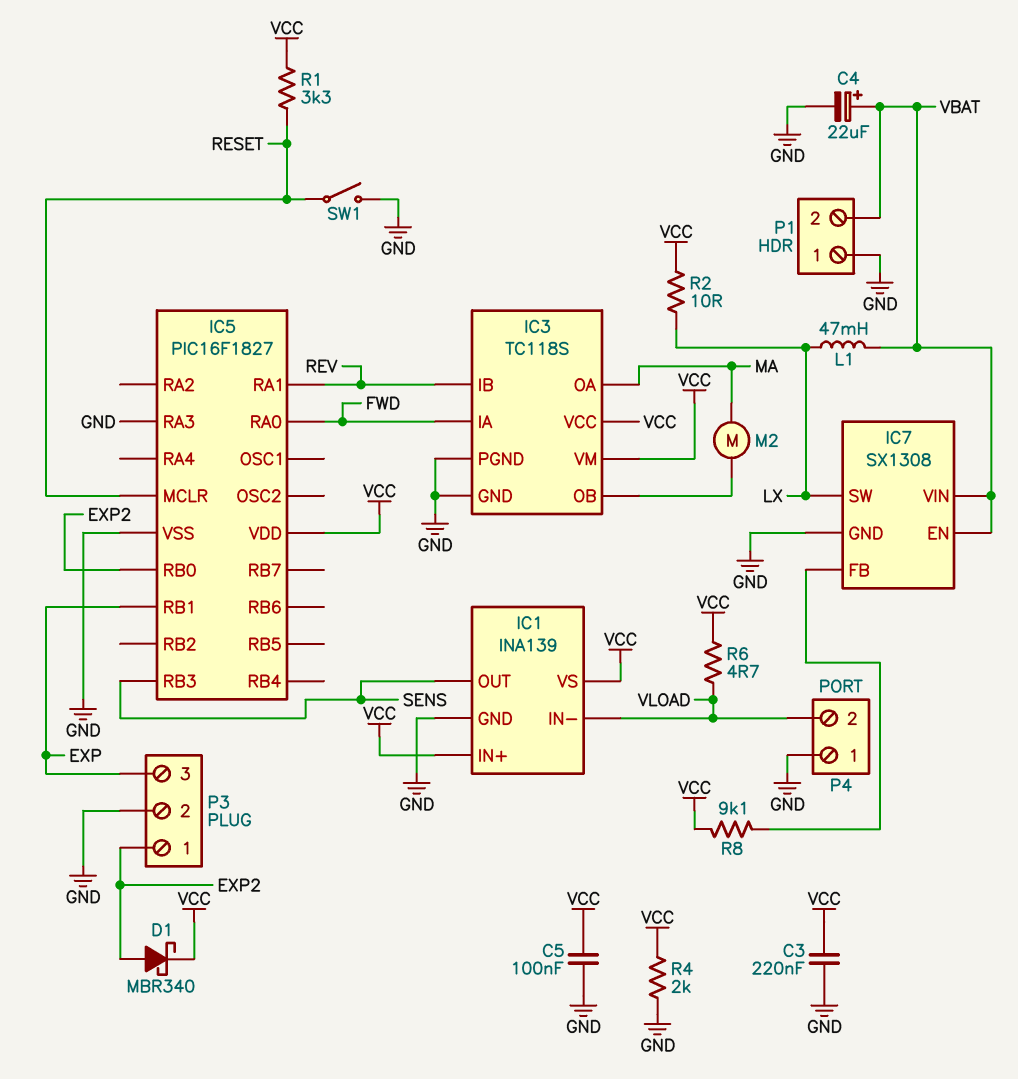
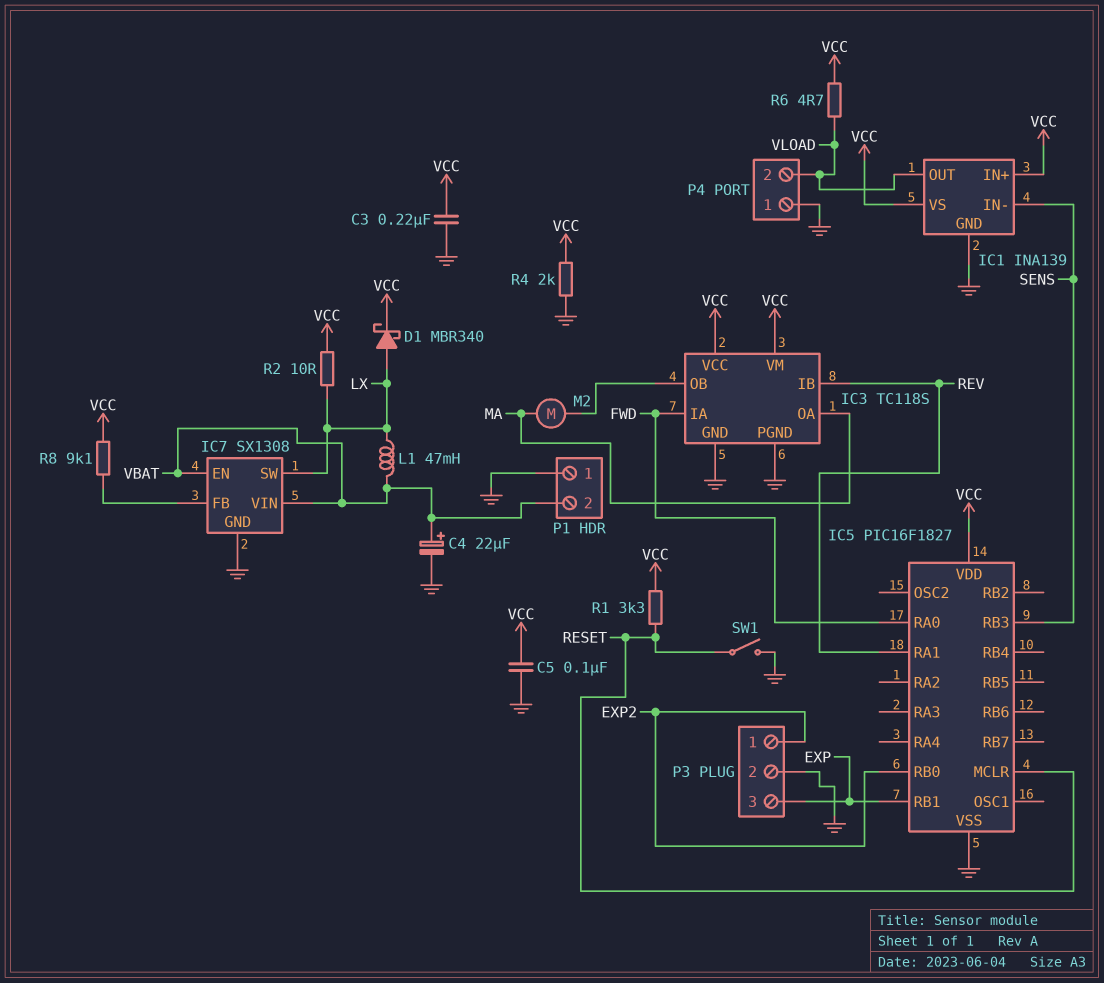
D1: schottky MBR340 (A EXP2, K VCC) -> schottky MBR340 (A LX, K VCC)
IC1 pin IN-: VLOAD -> SENS
IC1 pin OUT: SENS -> VLOAD
IC5 pin RA3: GND -> none

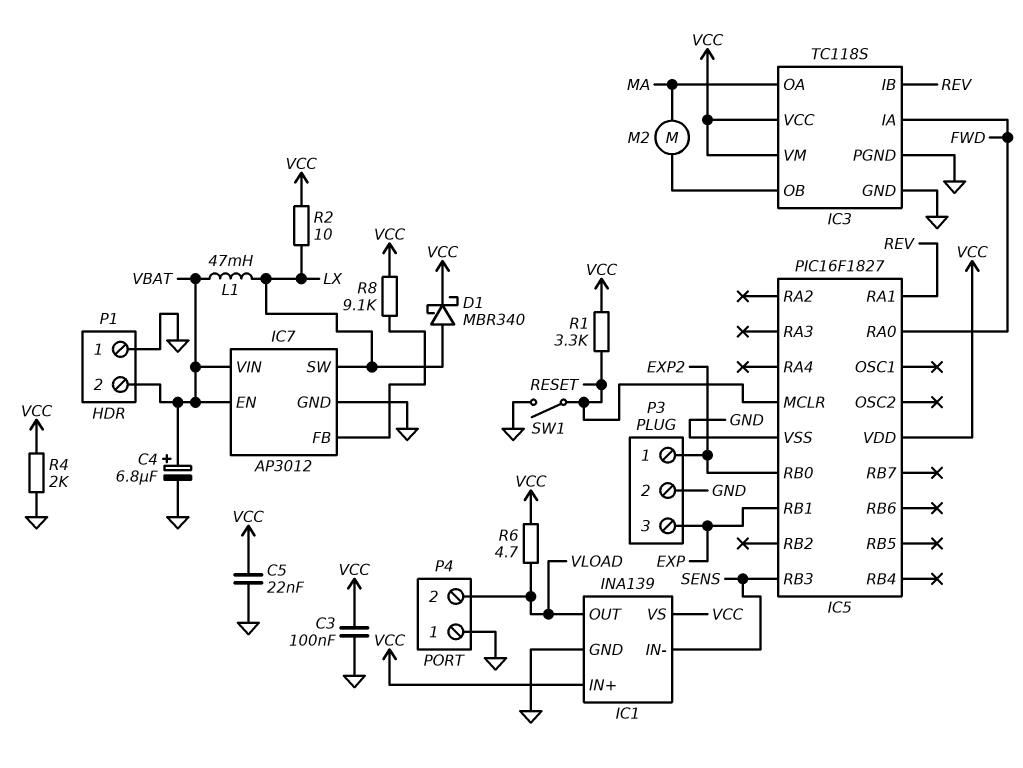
C3: 220nF (GND, VCC) -> 100nF (GND, VCC)
C4: 22uF (plus VBAT, minus GND) -> 6.8uF (plus VBAT, minus GND)
C5: 100nF (GND, VCC) -> 22nF (GND, VCC)
IC7: SX1308 -> AP3012

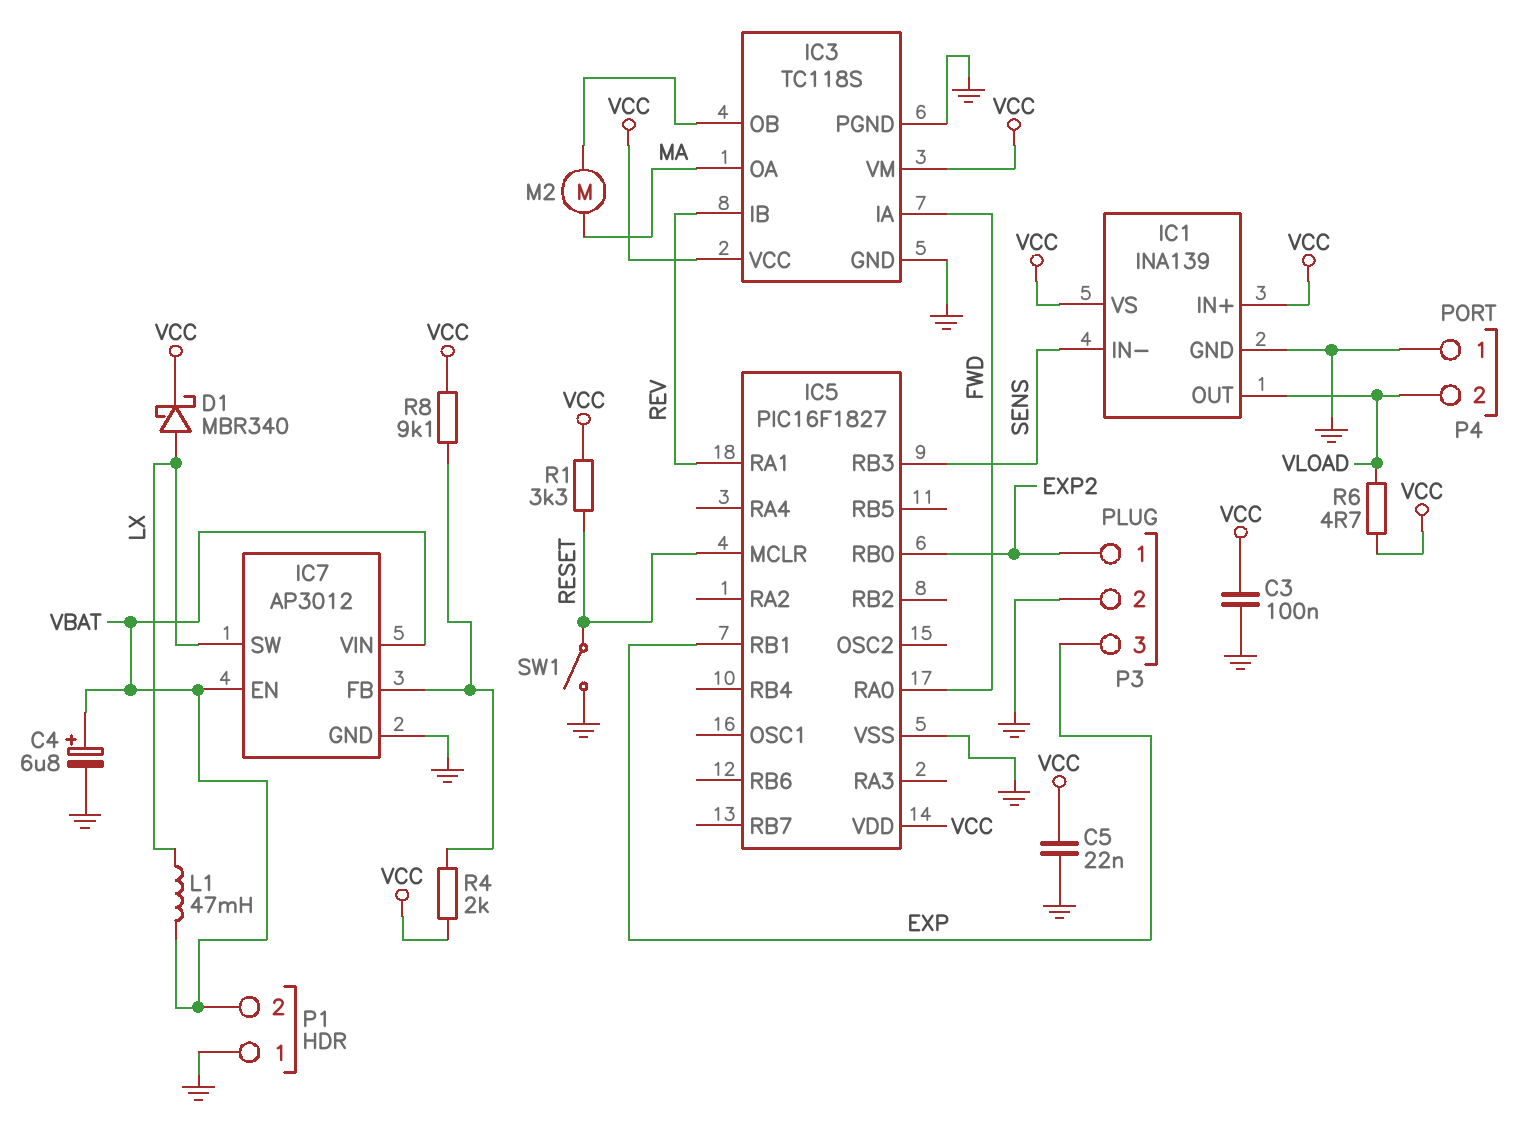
R2: 10 (LX, VCC) -> none
R4: 2k (GND, VCC) -> 2k (IC7/FB, VCC)

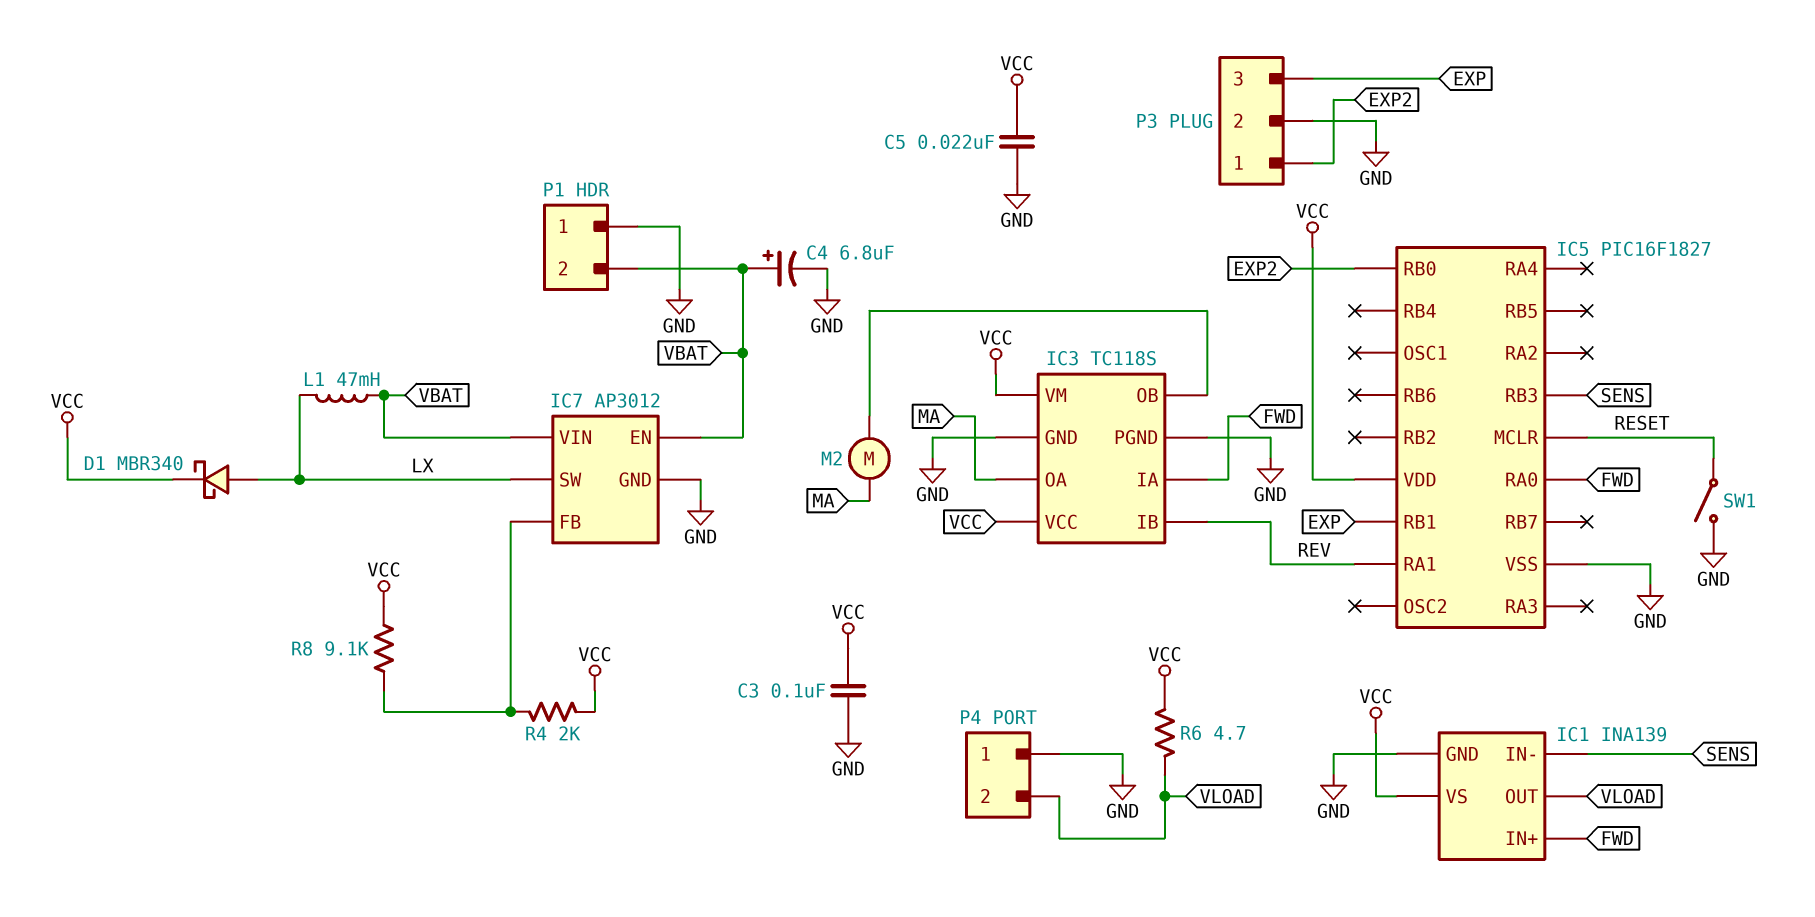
IC1 pin IN+: VCC -> FWD
R1: 3.3k (RESET, VCC) -> none

